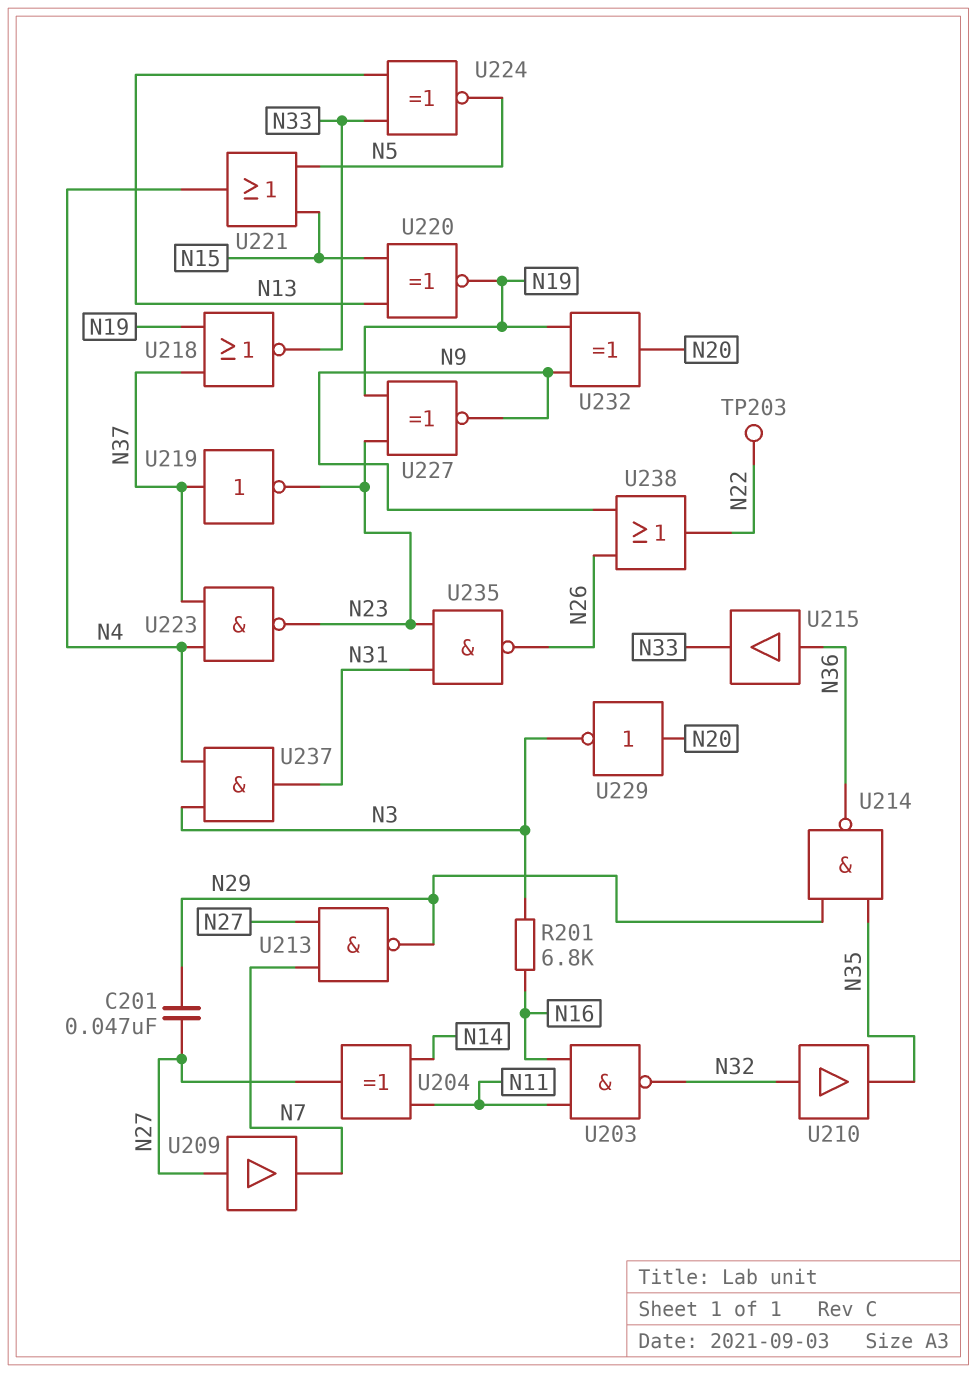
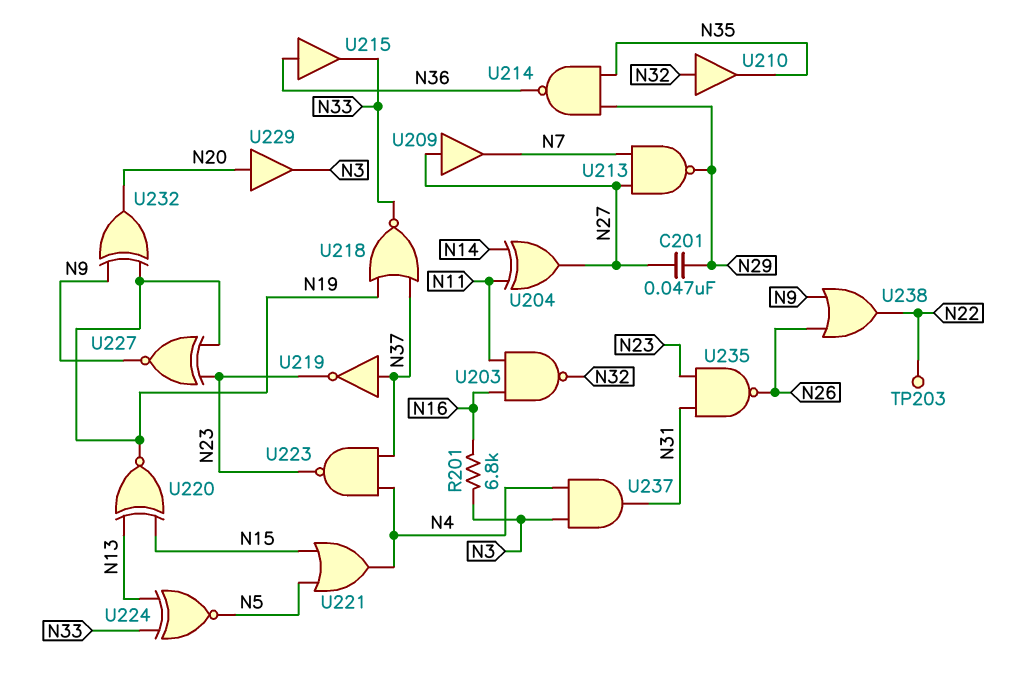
U229: NOT (in N20, out N3) -> buffer (in N20, out N3)

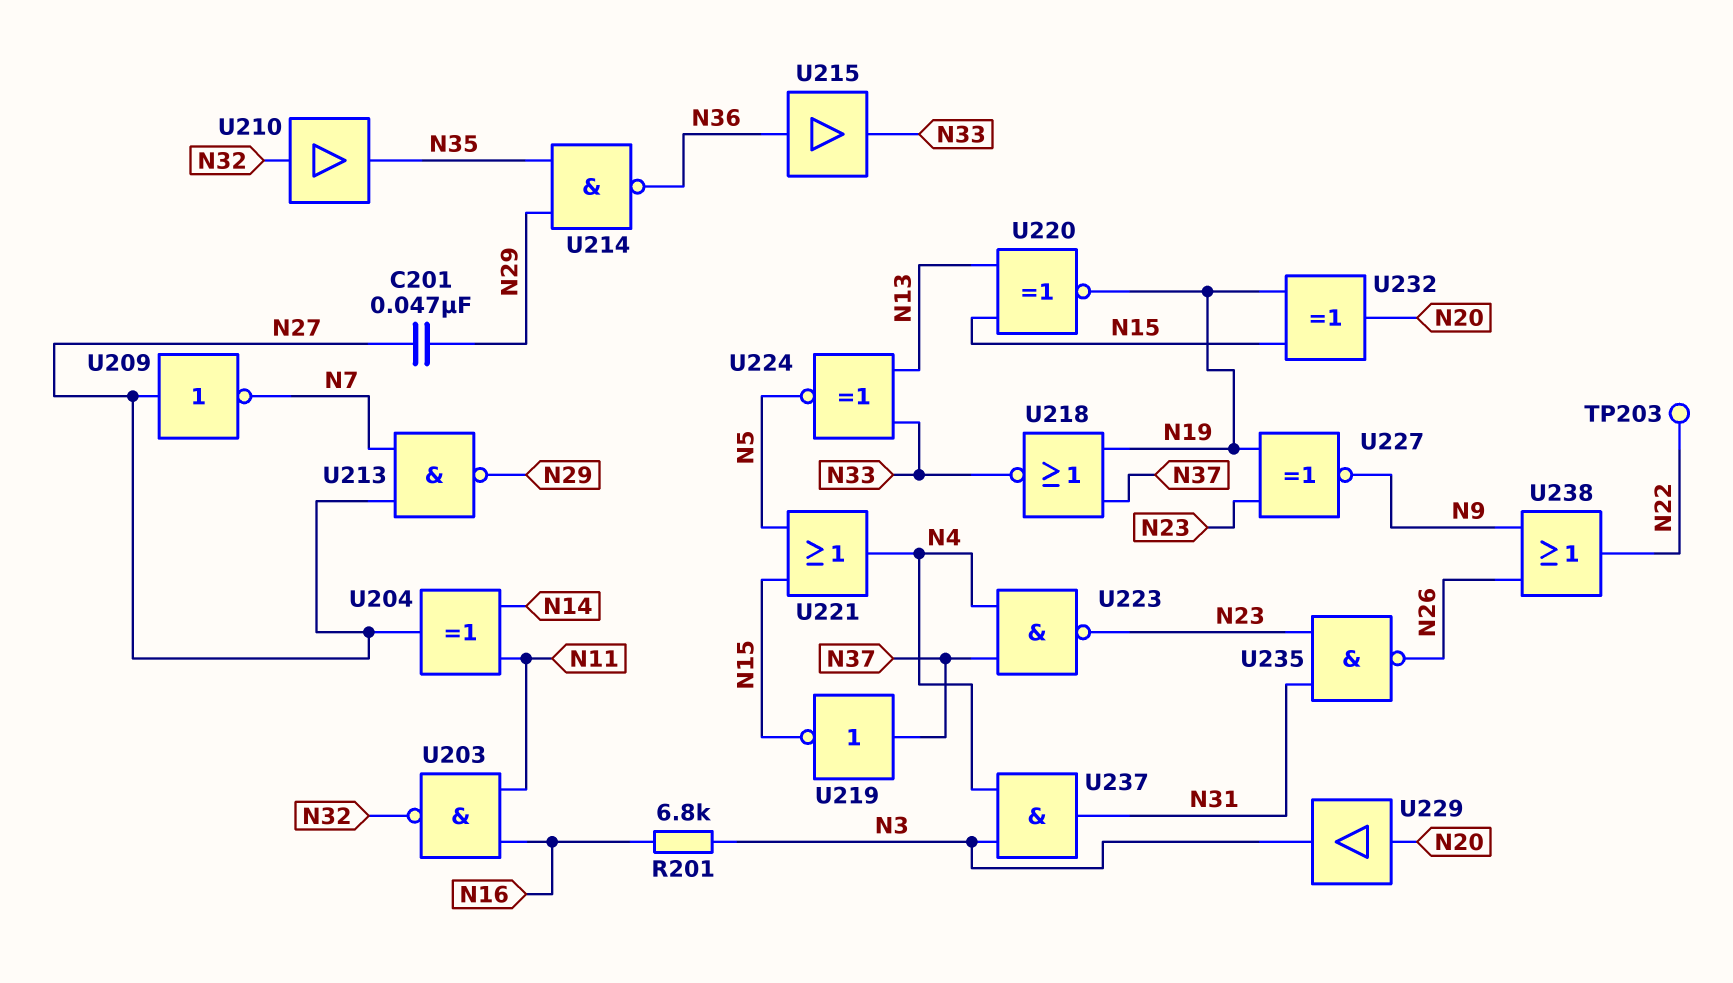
U209: buffer (in N27, out N7) -> NOT (in N27, out N7)
U219: NOT (in N37, out N23) -> NOT (in N37, out N15)
U232: XOR (in N9, in N19, out N20) -> XOR (in N15, in N19, out N20)

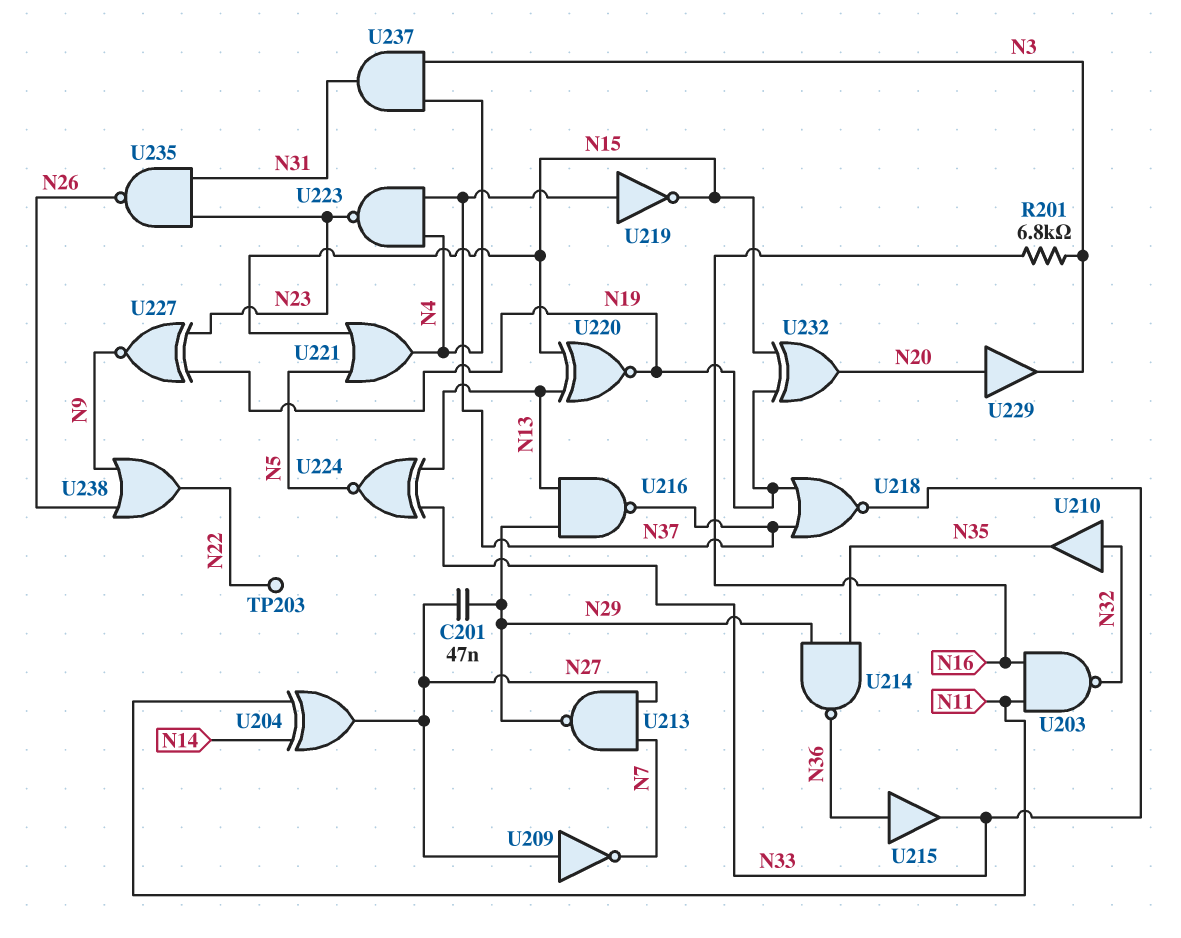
U216: none -> NAND (in N13, in N29, out N37)

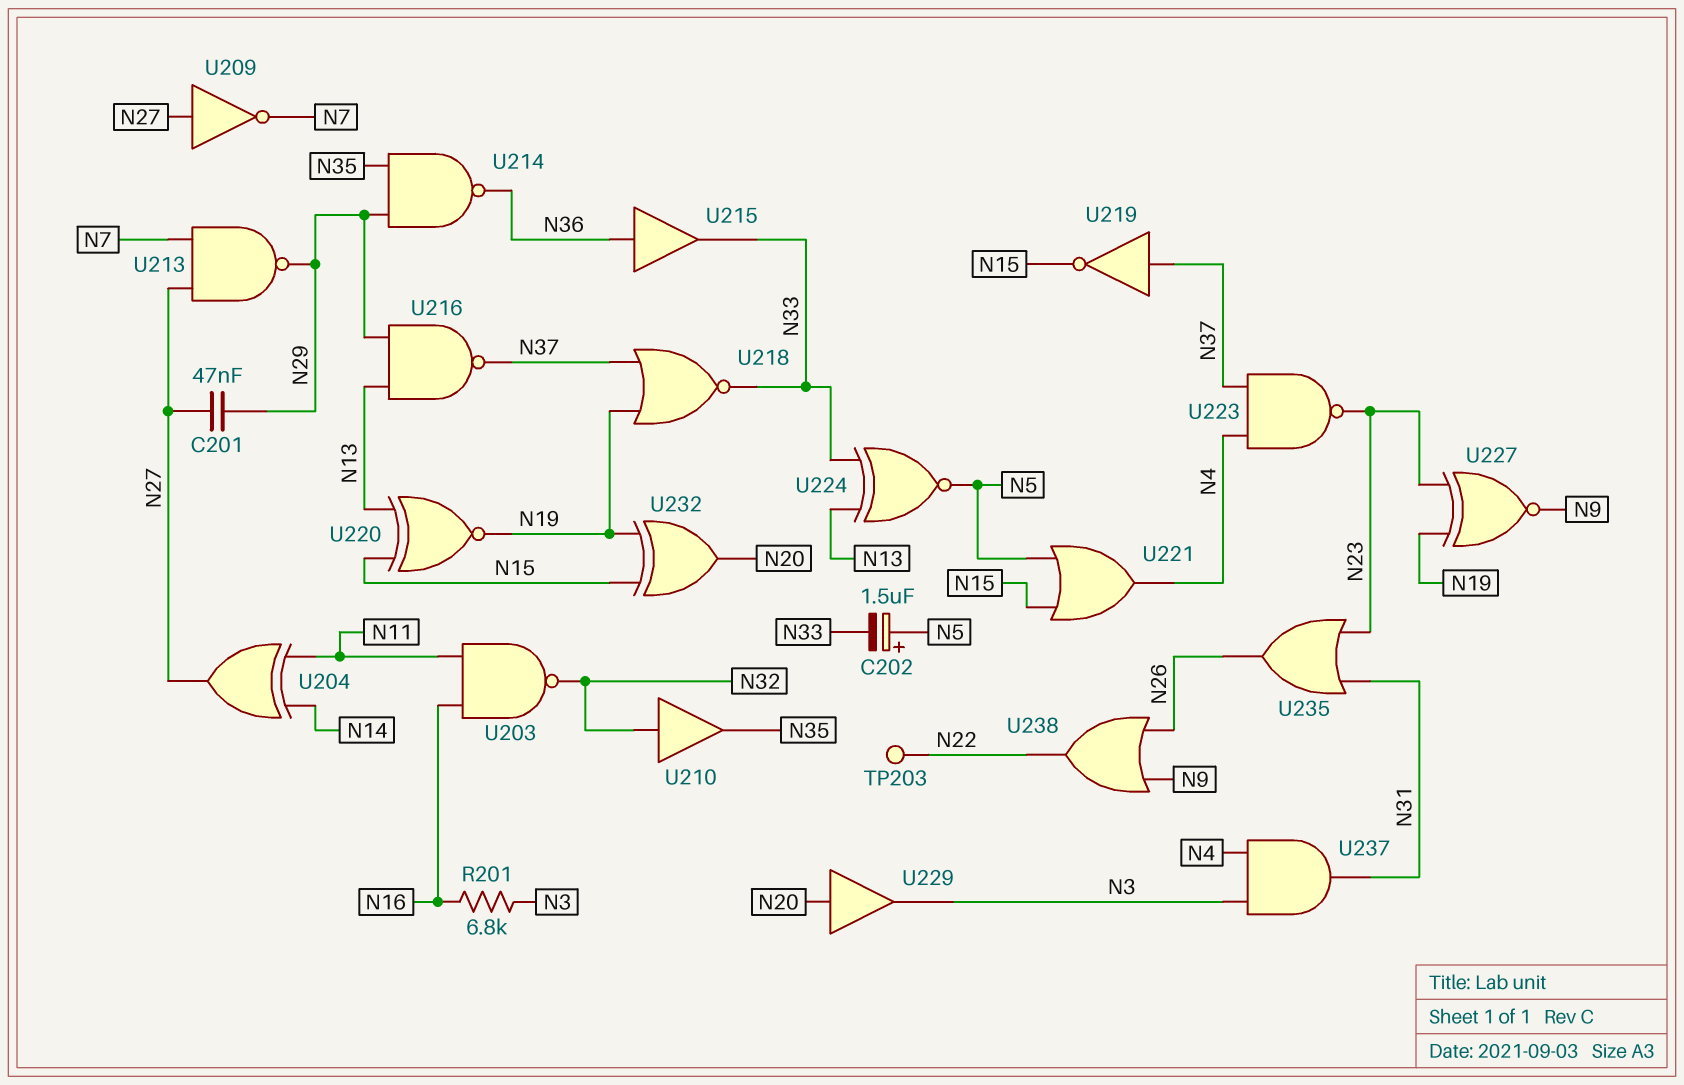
C202: none -> 1.5uF (plus N5, minus N33)
U235: NAND (in N23, in N31, out N26) -> OR (in N23, in N31, out N26)

